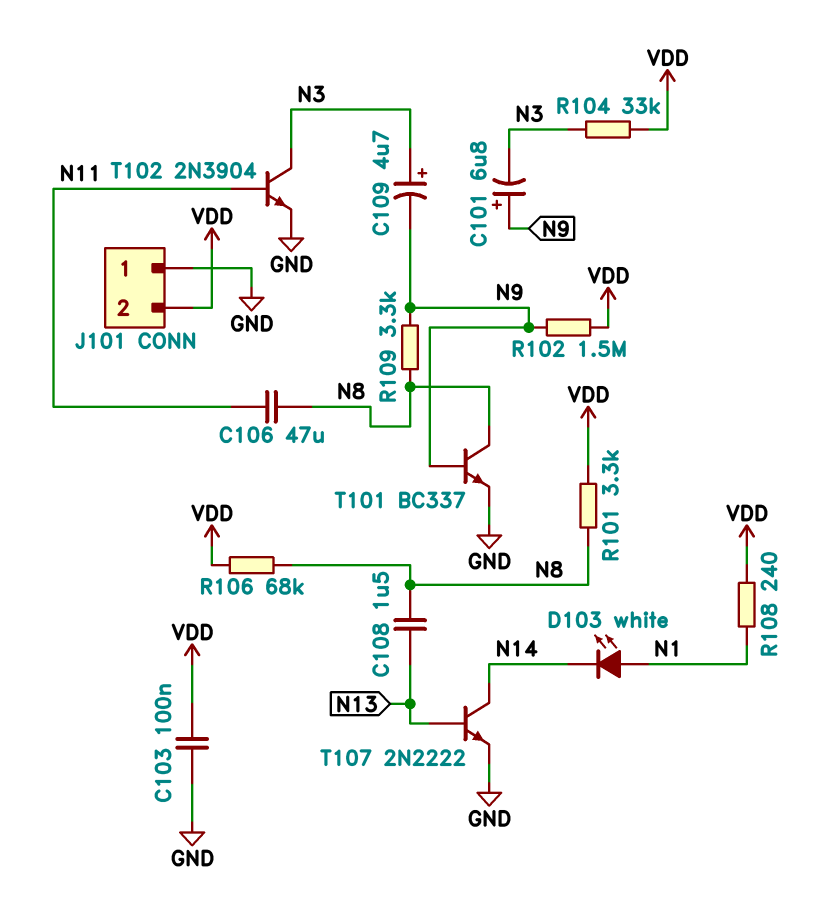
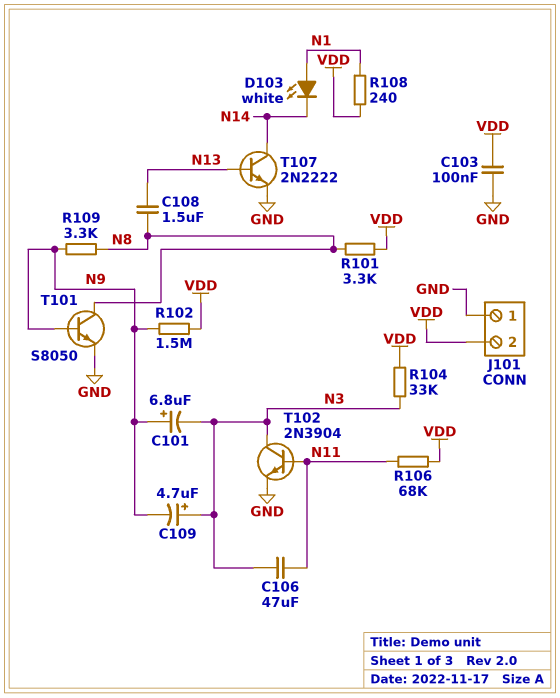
C106: 47uF (N8, N11) -> 47uF (N3, N11)
R106: 68k (N8, VDD) -> 68k (N11, VDD)
T101: NPN BC337 (B N9, C N8, E GND) -> NPN S8050 (B N9, C N8, E GND)

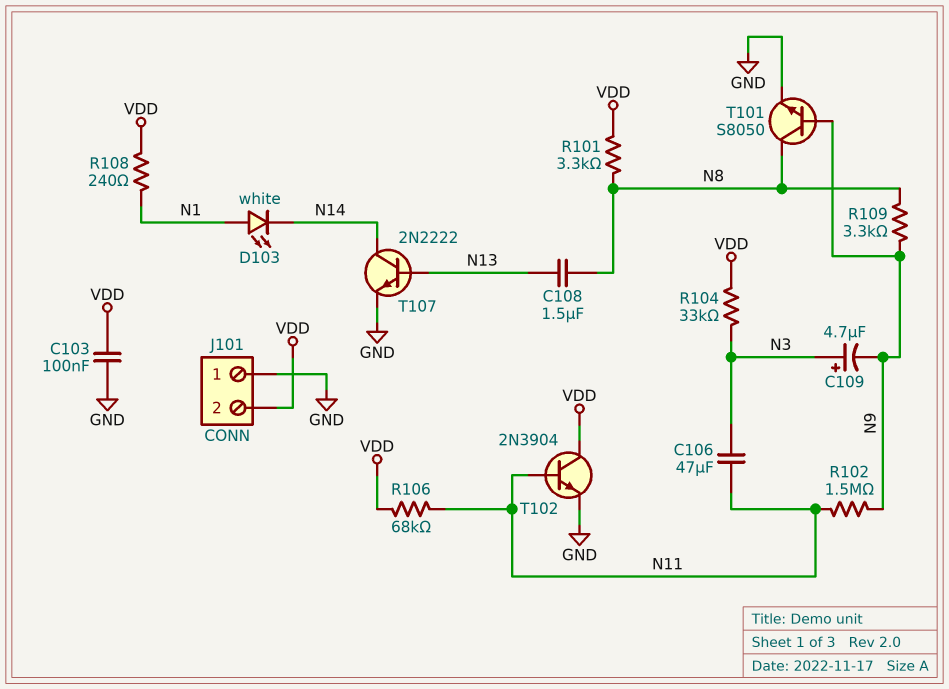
C101: 6.8uF (plus N9, minus N3) -> none
R102: 1.5M (N9, VDD) -> 1.5M (N9, N11)
T102: NPN 2N3904 (B N11, C N3, E GND) -> NPN 2N3904 (B N11, C VDD, E GND)

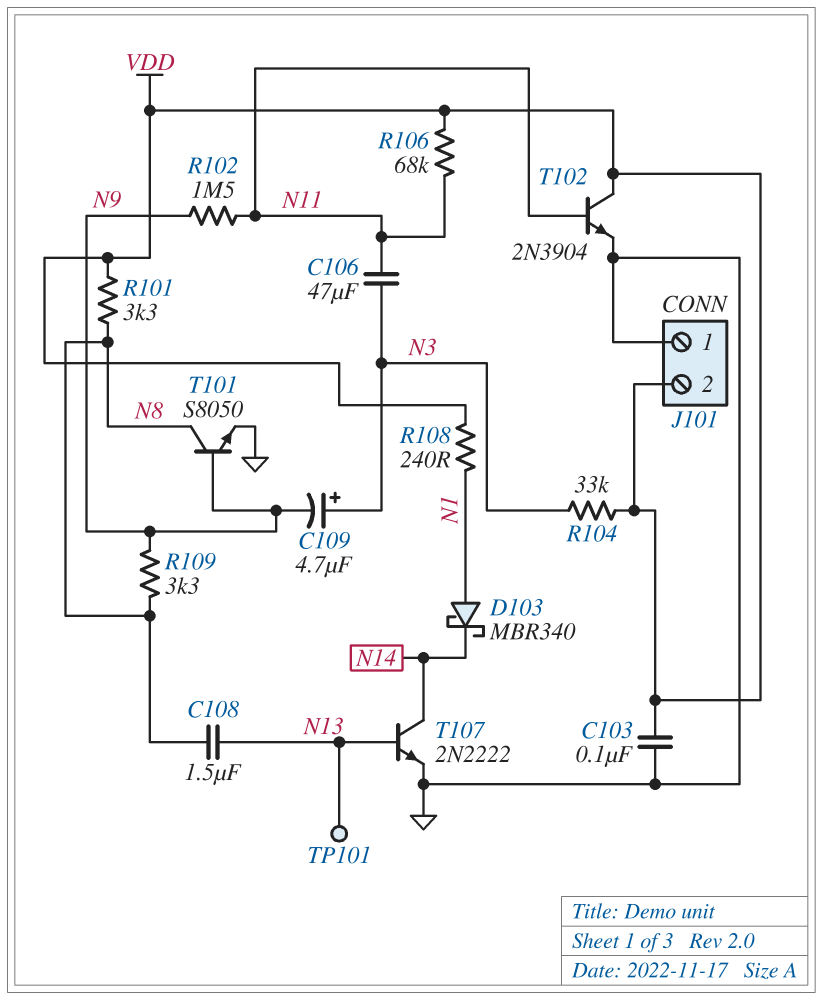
D103: LED white (A N1, K N14) -> schottky MBR340 (A N1, K N14)
TP101: none -> test point (N13)

